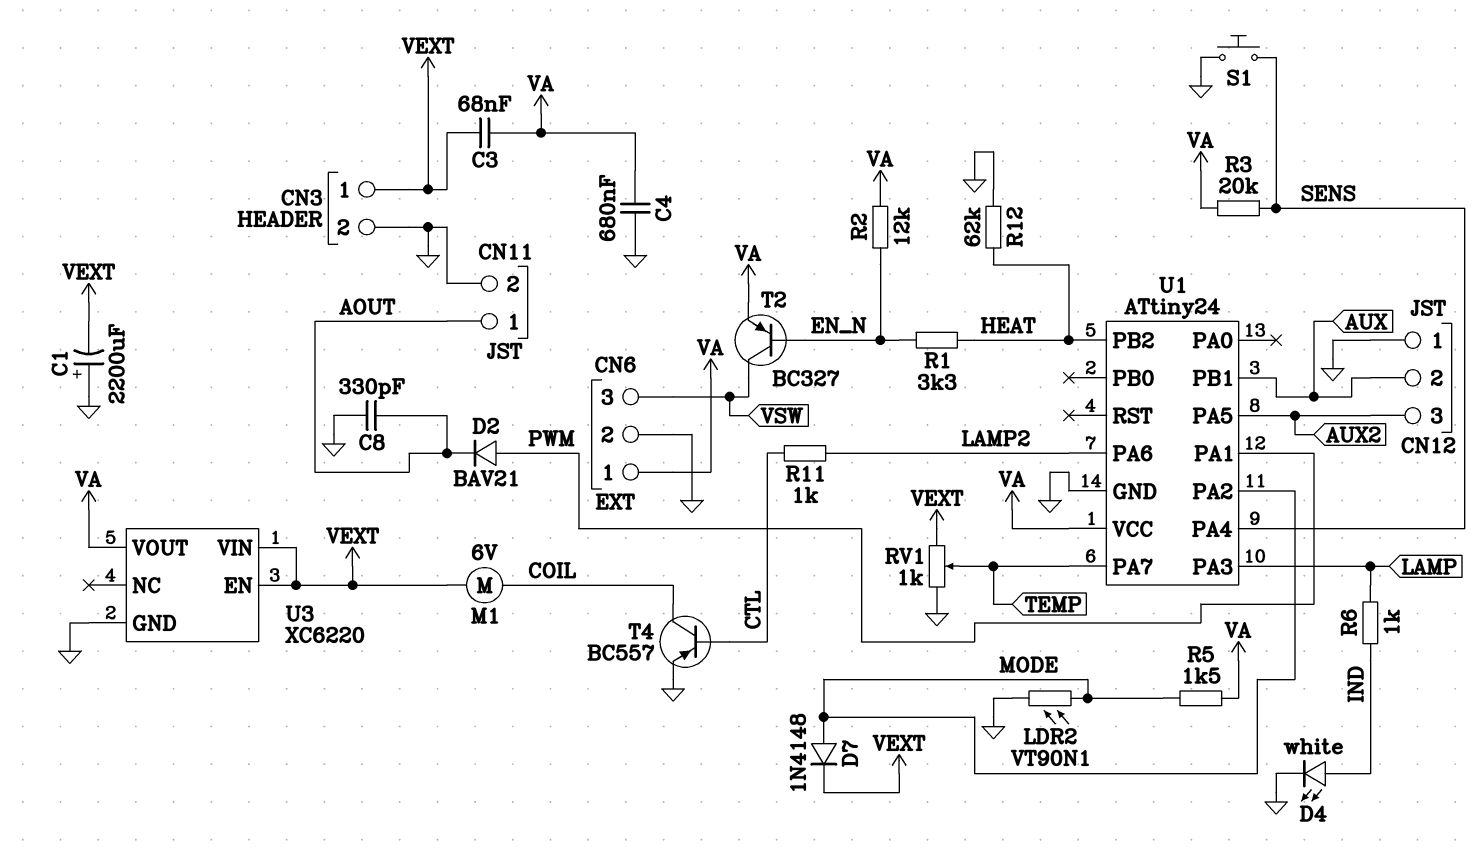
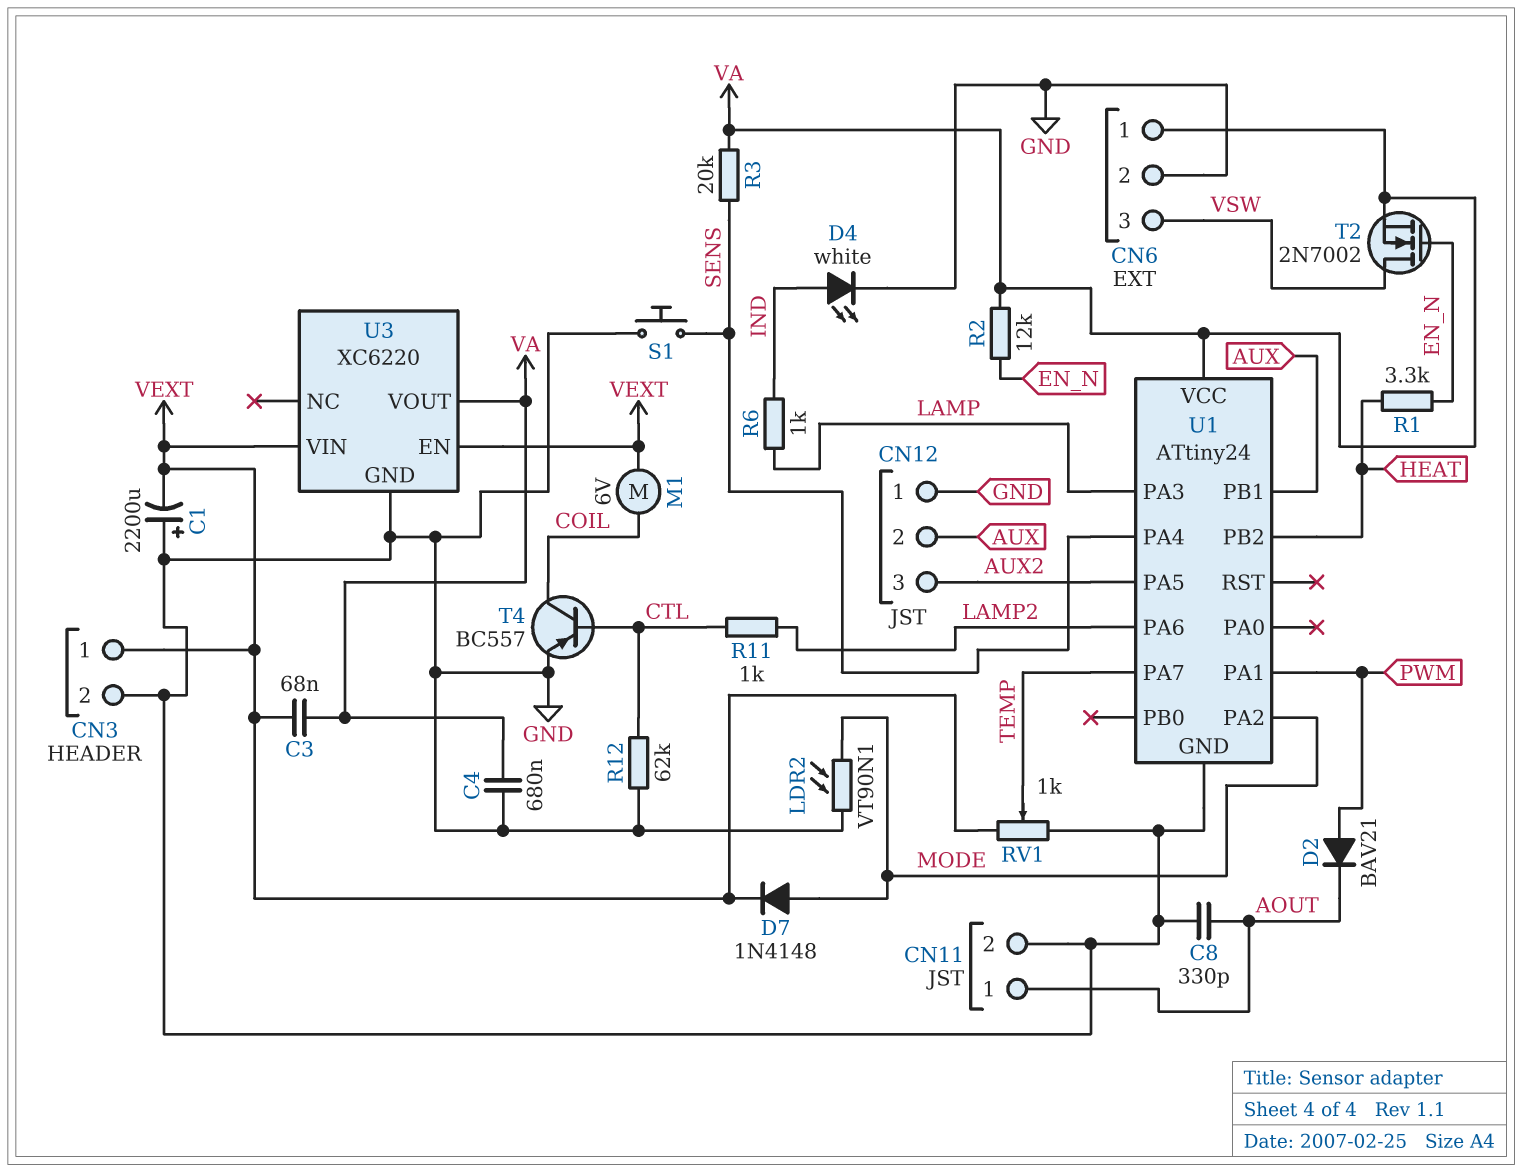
R5: 1.5k (MODE, VA) -> none
R12: 62k (GND, HEAT) -> 62k (CTL, GND)
T2: PNP BC327 (B EN_N, C VSW, E VA) -> NMOS 2N7002 (G EN_N, D VSW, S VA)

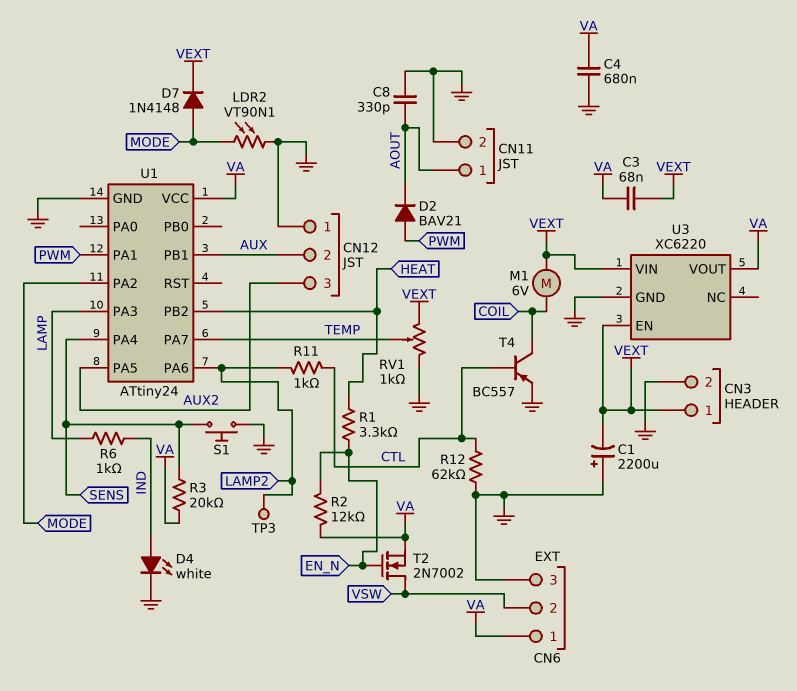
CN6 pin 2: GND -> VSW
CN6 pin 3: VSW -> GND
TP3: none -> test point (LAMP2)

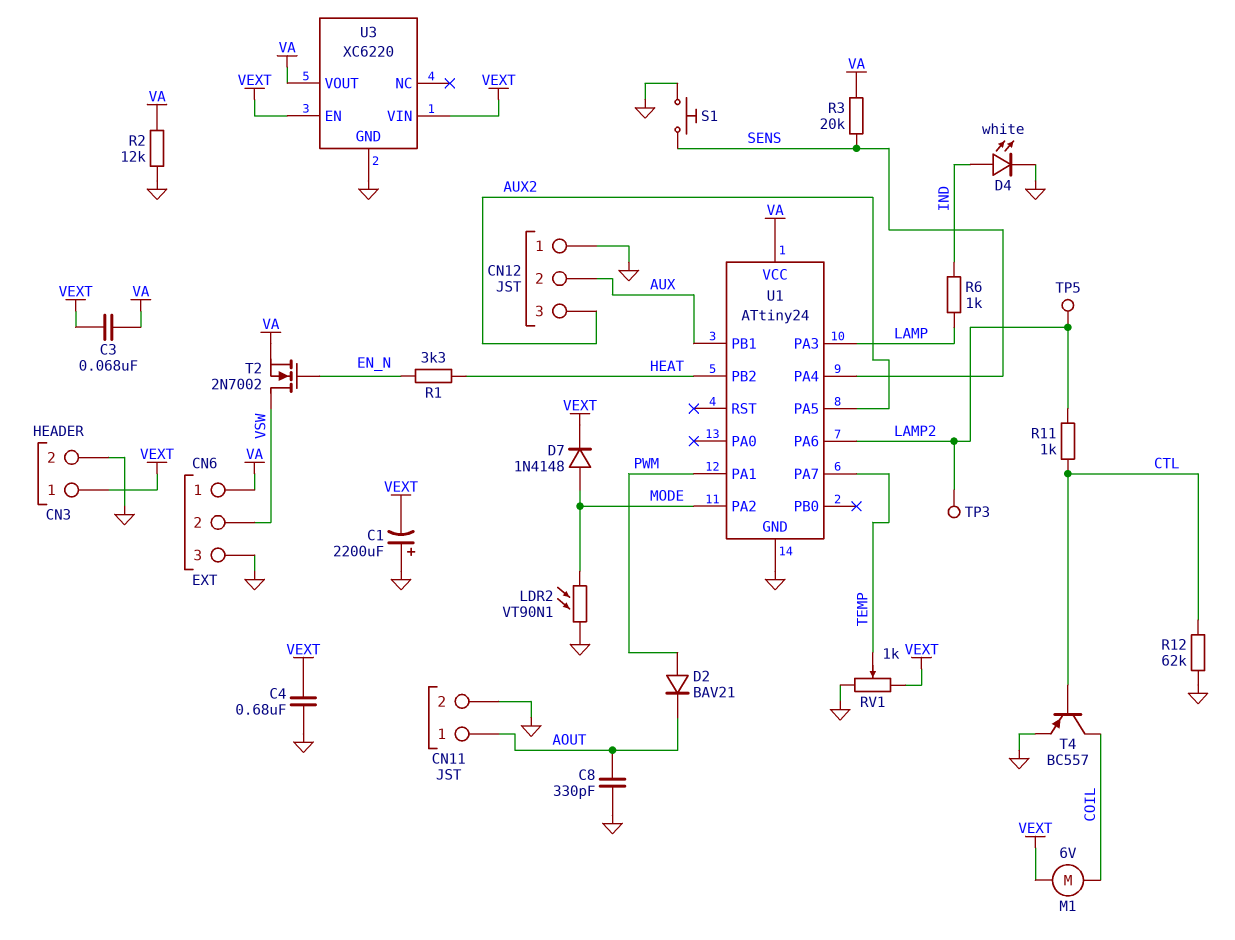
C4: 680nF (GND, VA) -> 680nF (GND, VEXT)
R2: 12k (EN_N, VA) -> 12k (GND, VA)
TP5: none -> test point (LAMP2)

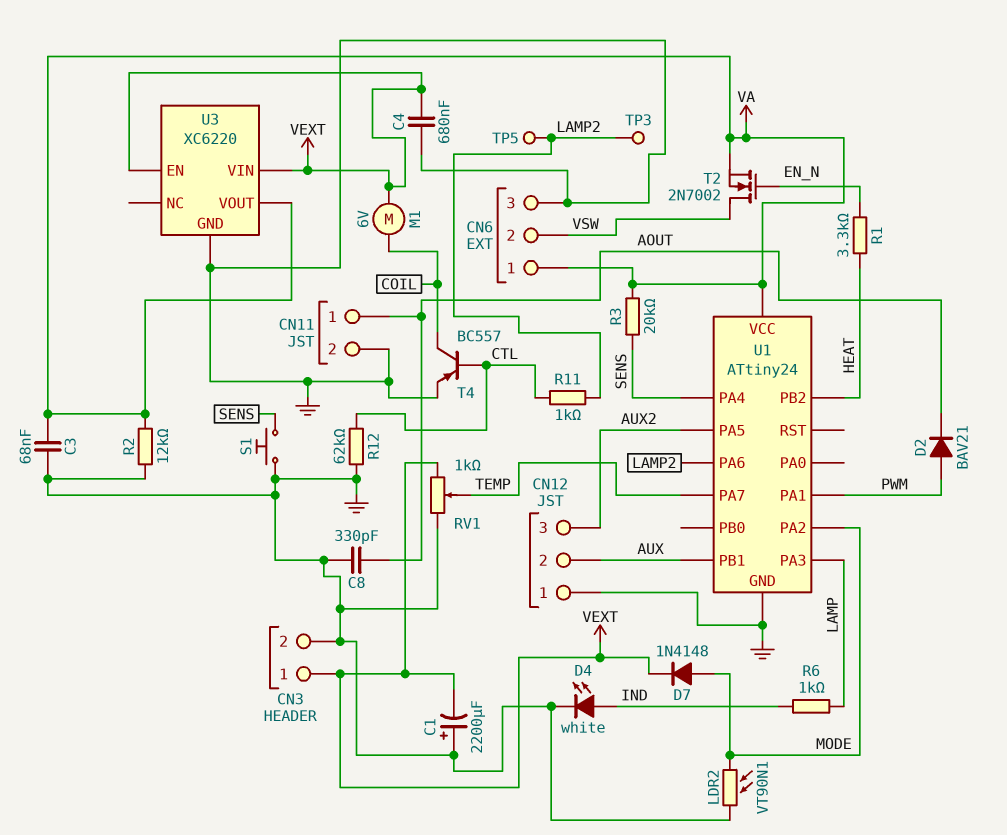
C3: 68nF (VA, VEXT) -> 68nF (GND, VA)

